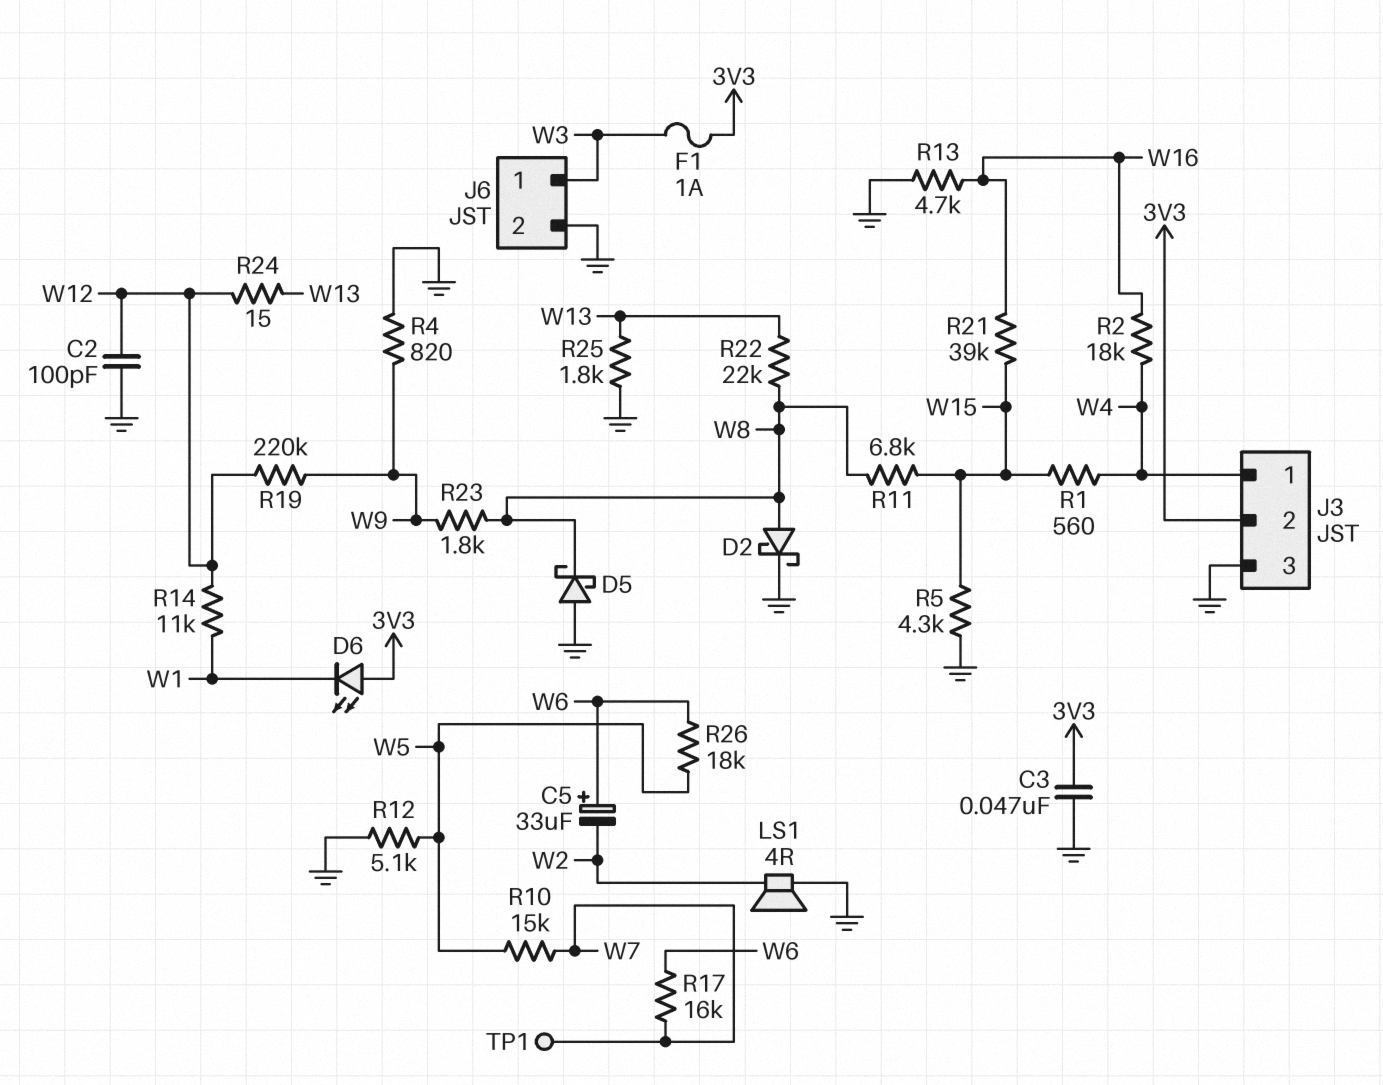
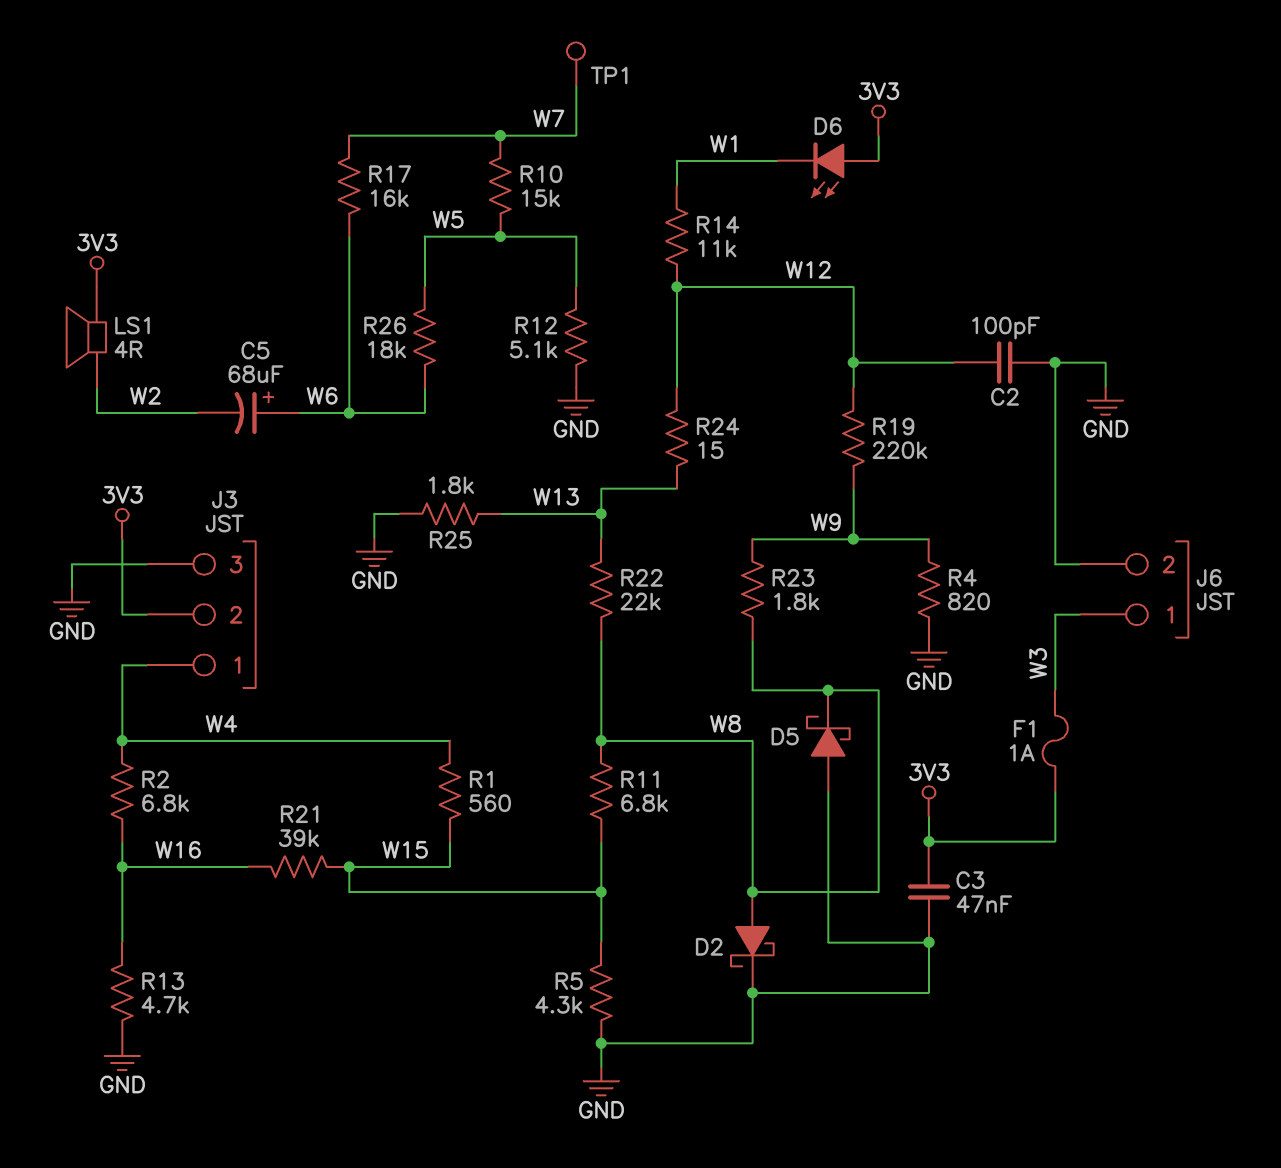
C5: 33uF (plus W6, minus W2) -> 68uF (plus W6, minus W2)
LS1: speaker 4R (GND, W2) -> speaker 4R (3V3, W2)
R2: 18k (W4, W16) -> 6.8k (W4, W16)

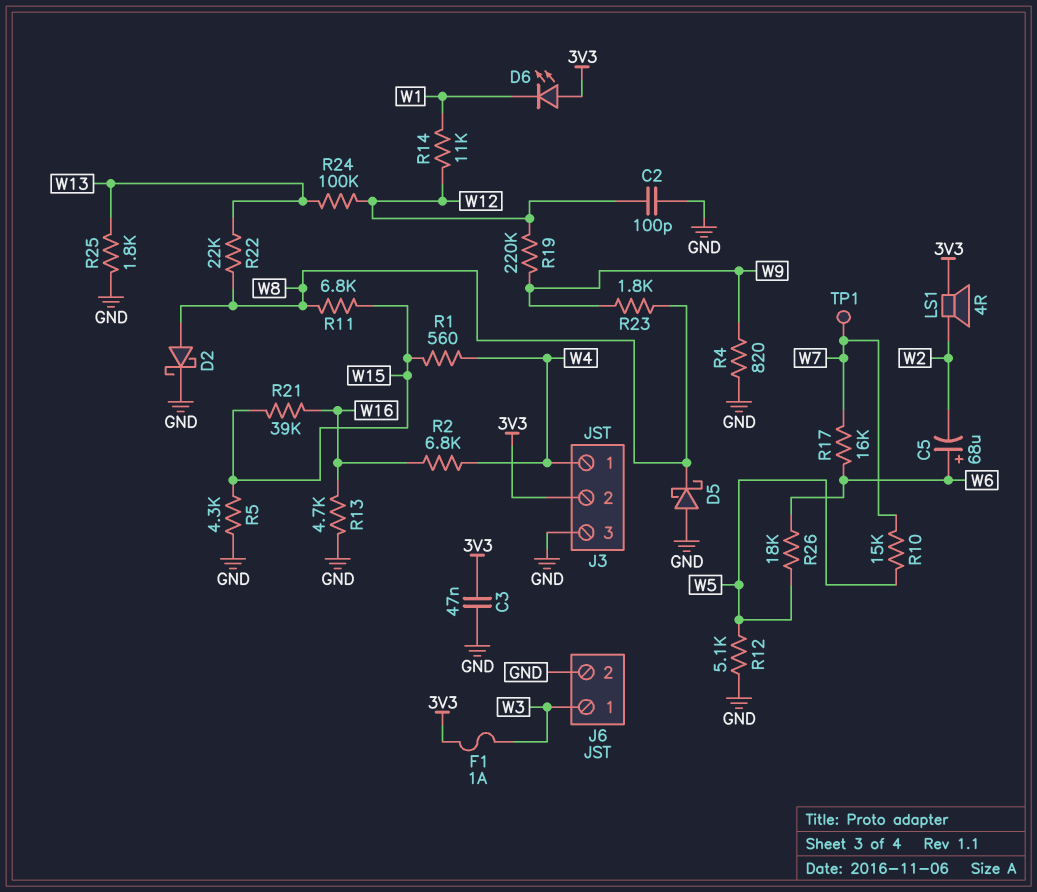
R24: 15 (W12, W13) -> 100k (W12, W13)

